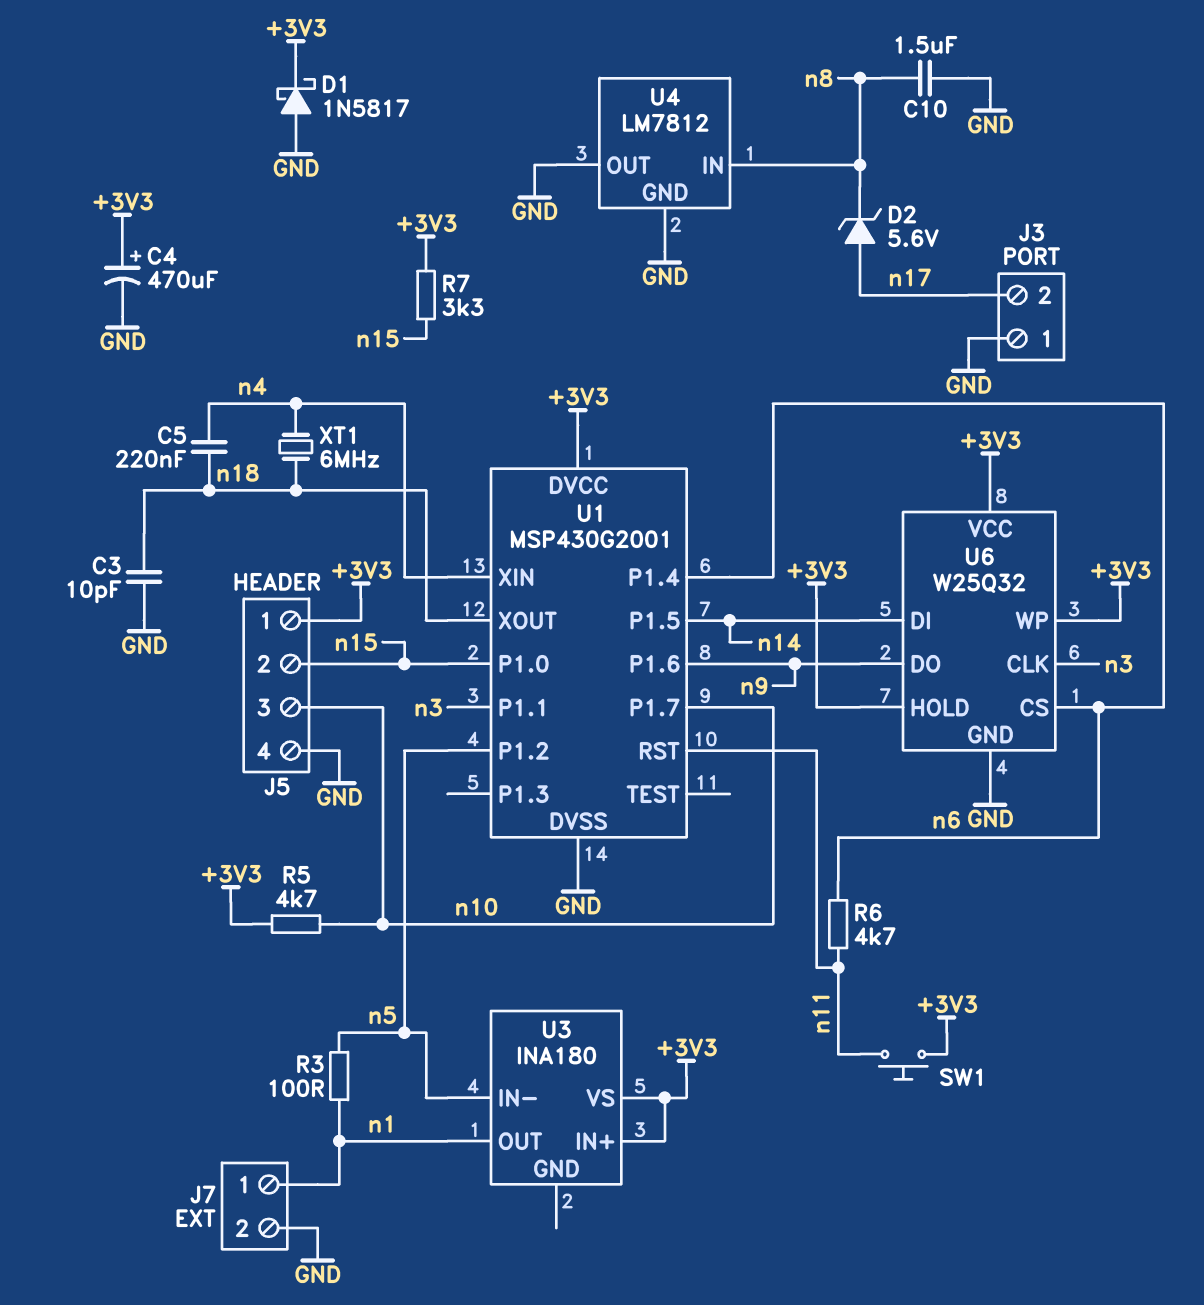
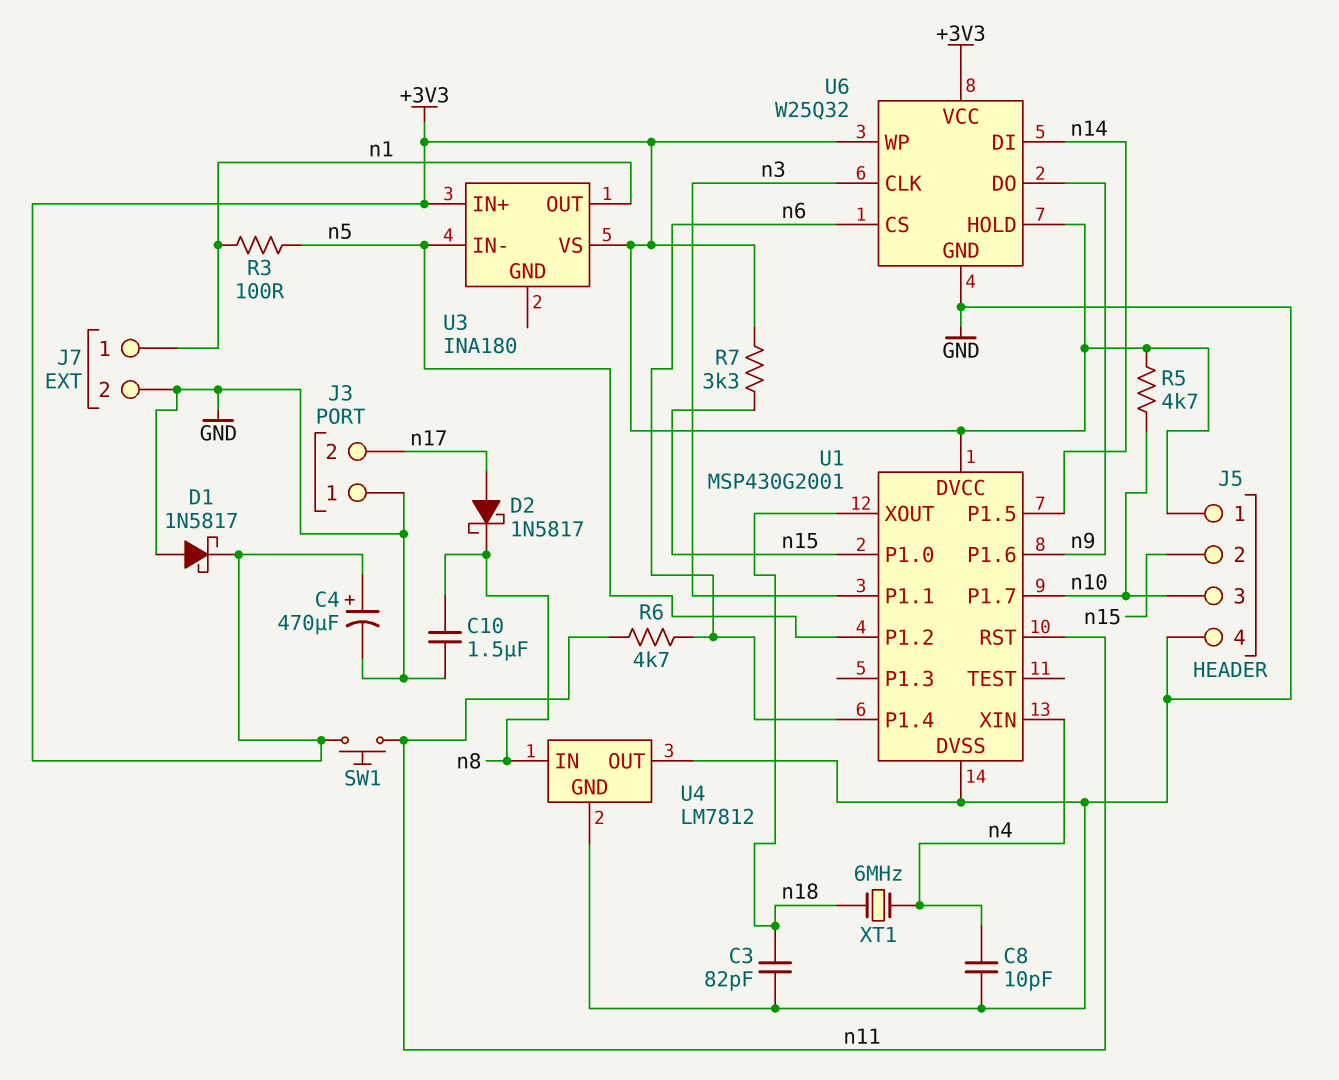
C3: 10pF (GND, n18) -> 82pF (GND, n18)
C5: 220nF (n4, n18) -> none
C8: none -> 10pF (GND, n4)
D2: zener 5.6V (A n17, K n8) -> schottky 1N5817 (A n17, K n8)

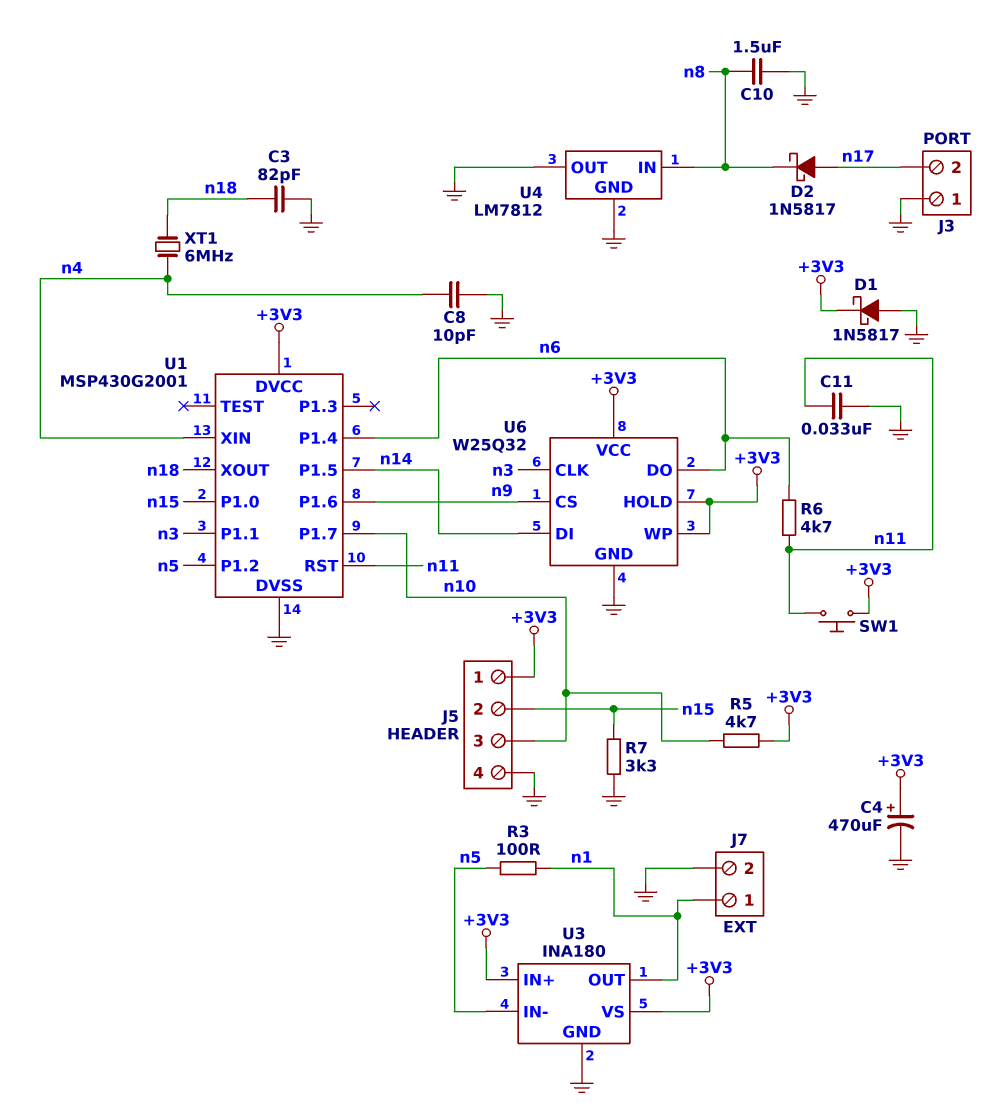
C11: none -> 33nF (GND, n11)
R7: 3.3k (+3V3, n15) -> 3.3k (GND, n15)
U3 pin GND: none -> GND
U6 pin CS: n6 -> n9
U6 pin DO: n9 -> n6

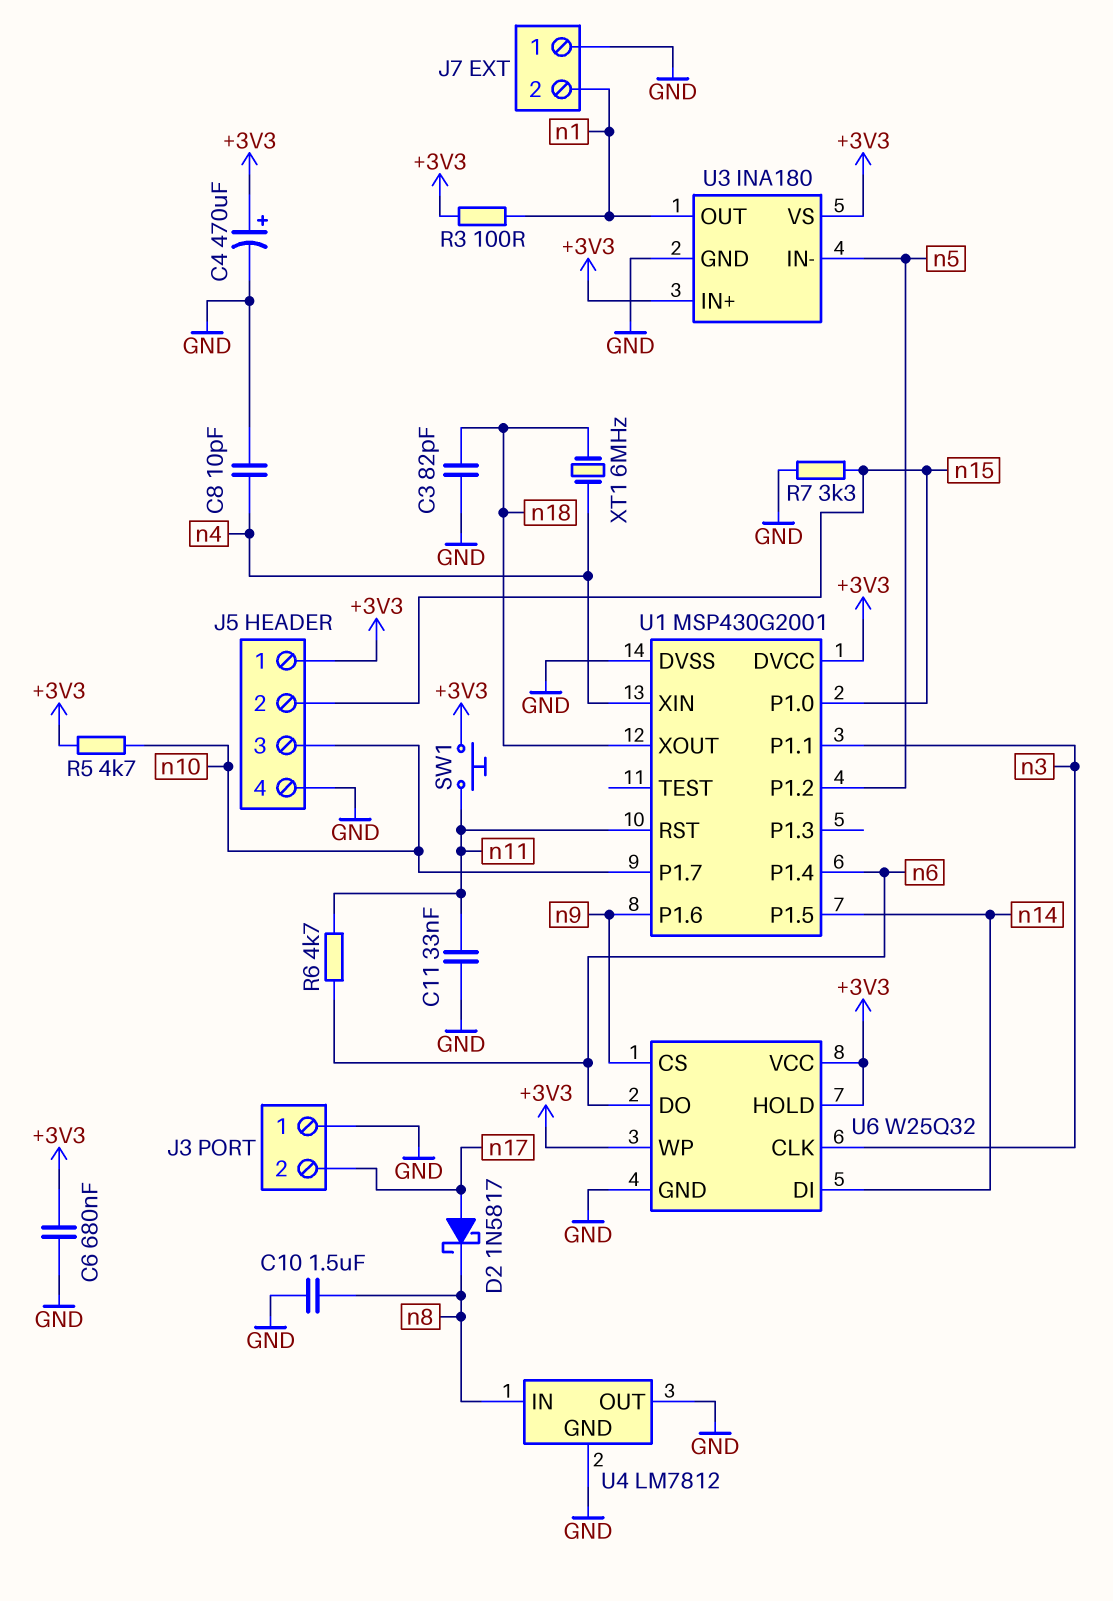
C6: none -> 680nF (+3V3, GND)
D1: schottky 1N5817 (A GND, K +3V3) -> none
J7 pin 1: n1 -> GND
J7 pin 2: GND -> n1
R3: 100 (n1, n5) -> 100 (+3V3, n1)

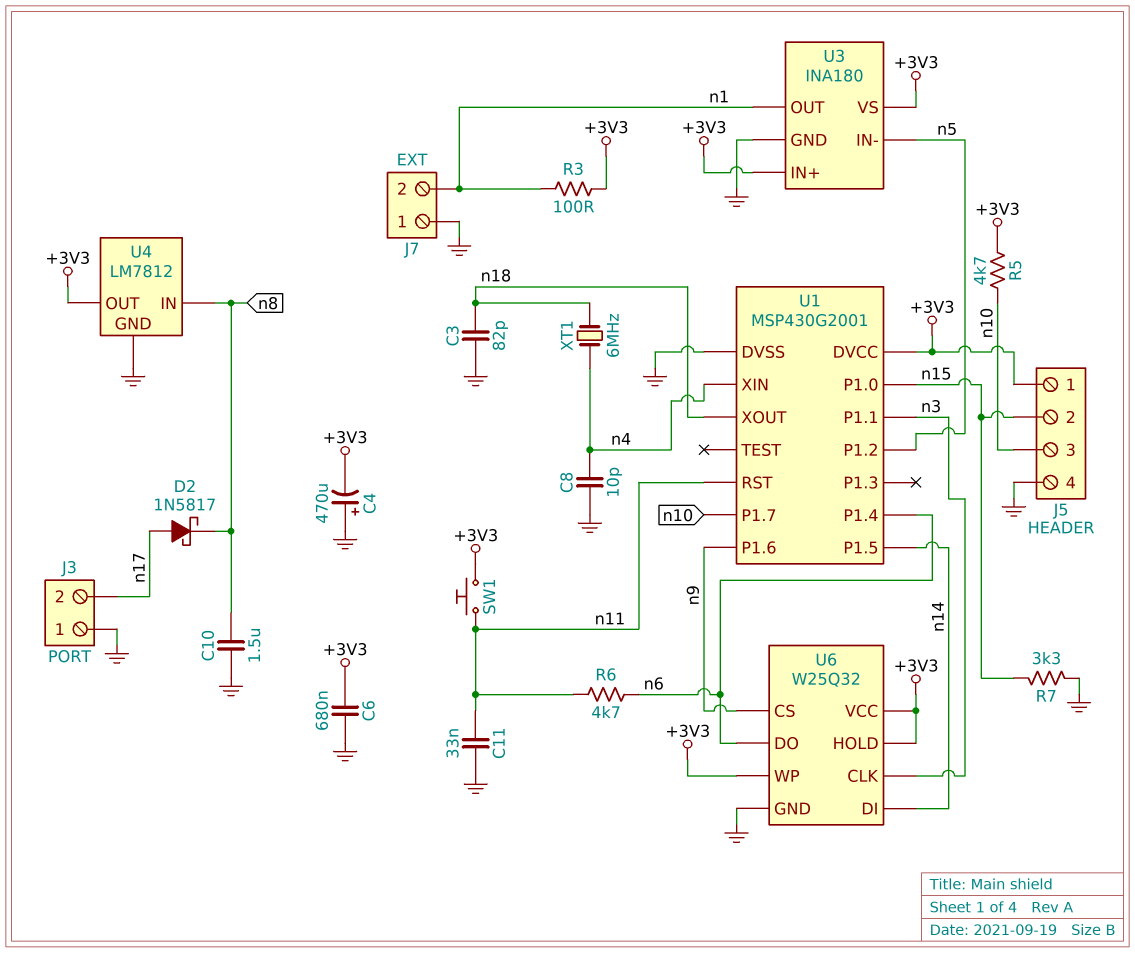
C4: 470uF (plus +3V3, minus GND) -> 470uF (plus GND, minus +3V3)
U4 pin OUT: GND -> +3V3

